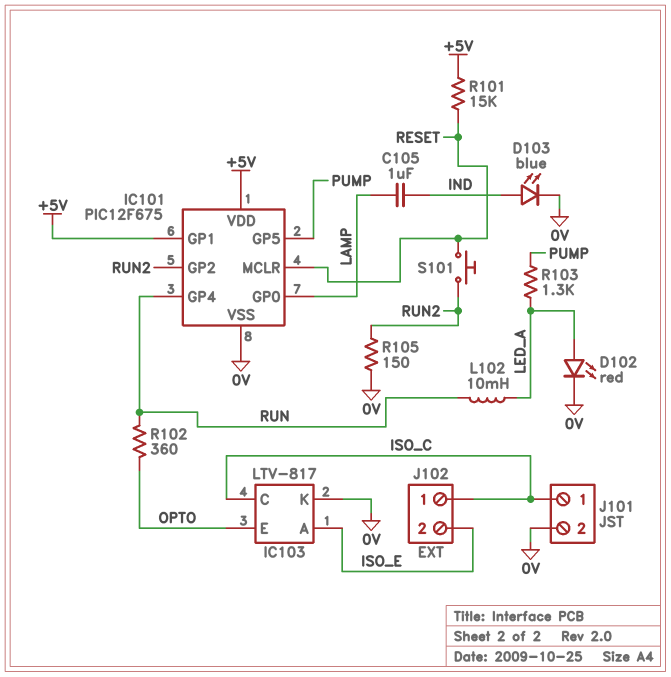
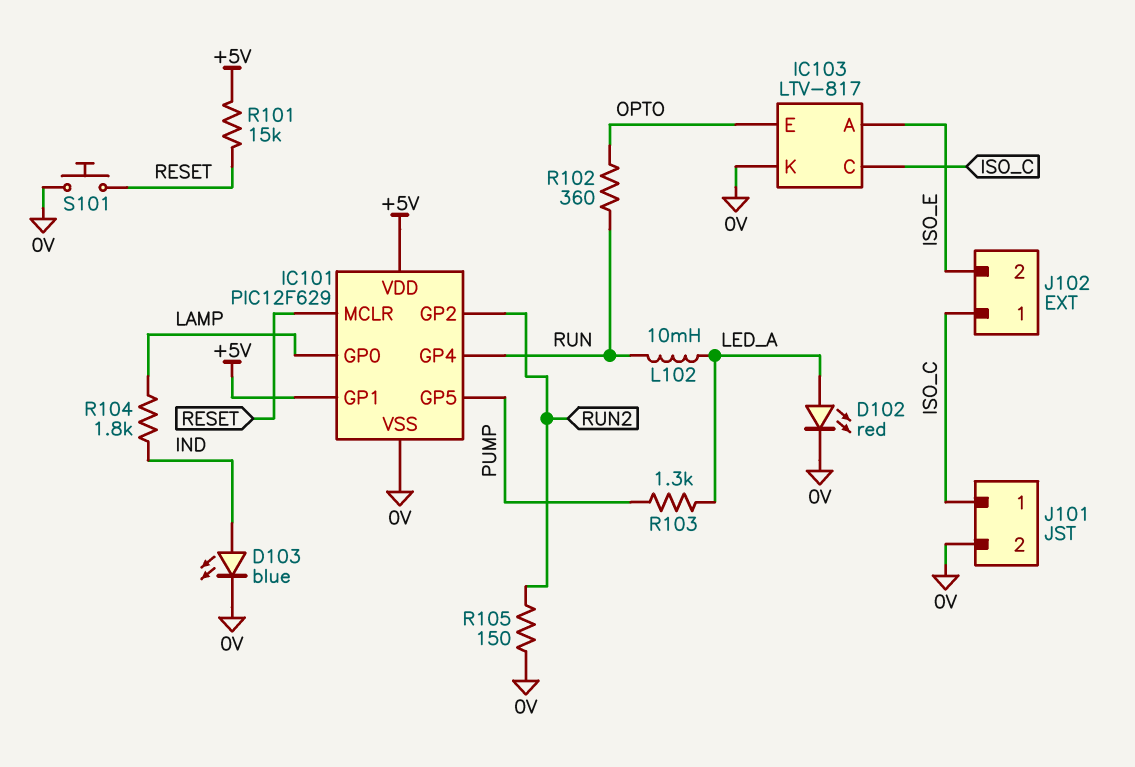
C105: 1uF (IND, LAMP) -> none
IC101: PIC12F675 -> PIC12F629
R104: none -> 1.8k (IND, LAMP)
S101: button (RESET, RUN2) -> button (0V, RESET)

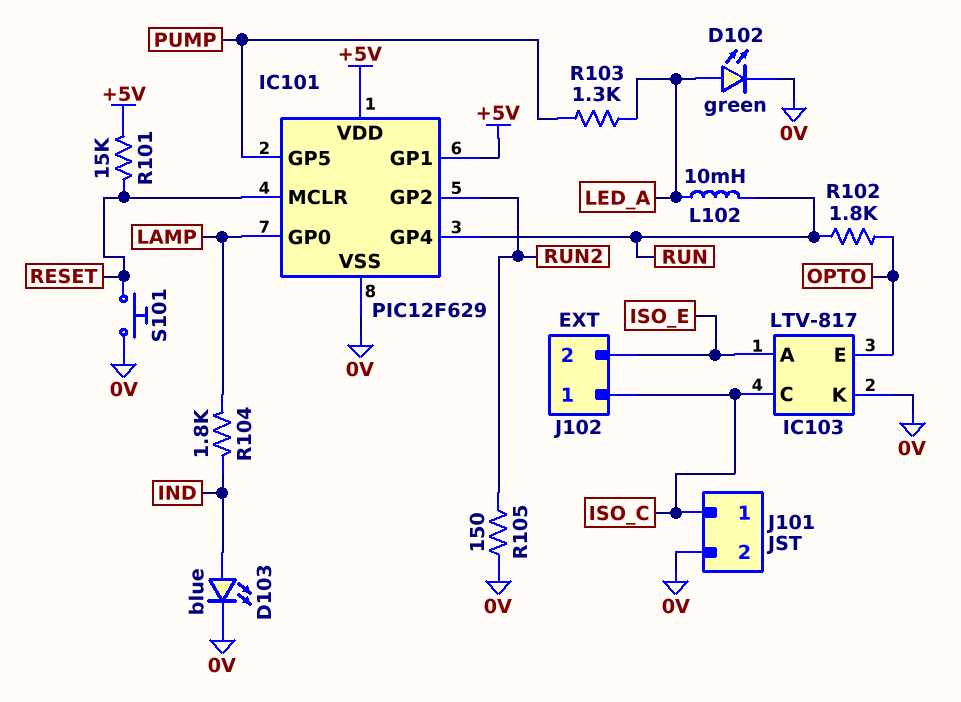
D102: LED red (A LED_A, K 0V) -> LED green (A LED_A, K 0V)
R102: 360 (OPTO, RUN) -> 1.8k (OPTO, RUN)

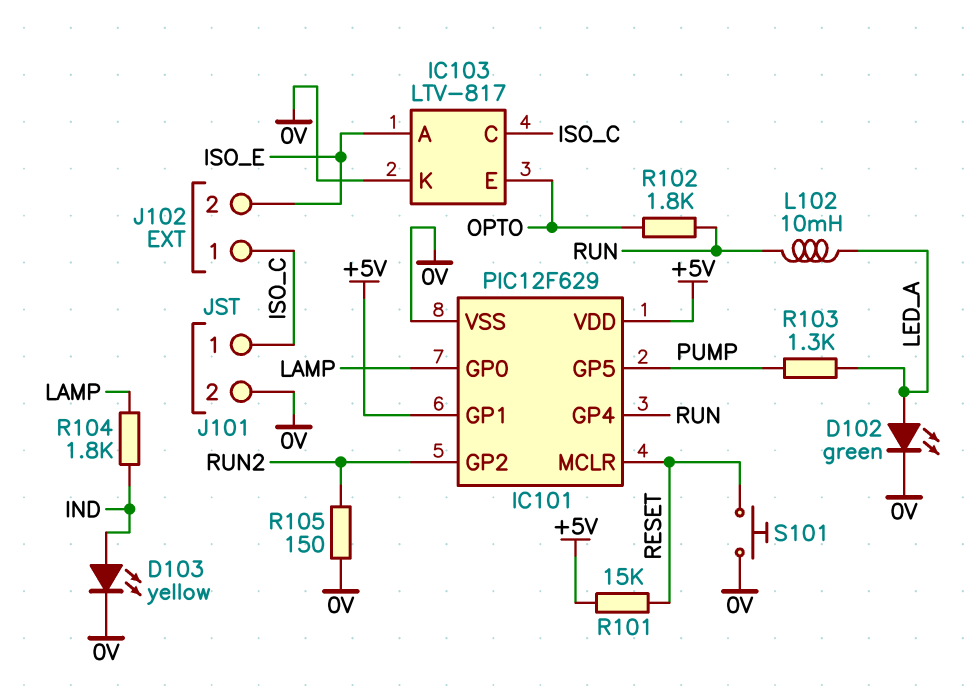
D103: LED blue (A IND, K 0V) -> LED yellow (A IND, K 0V)

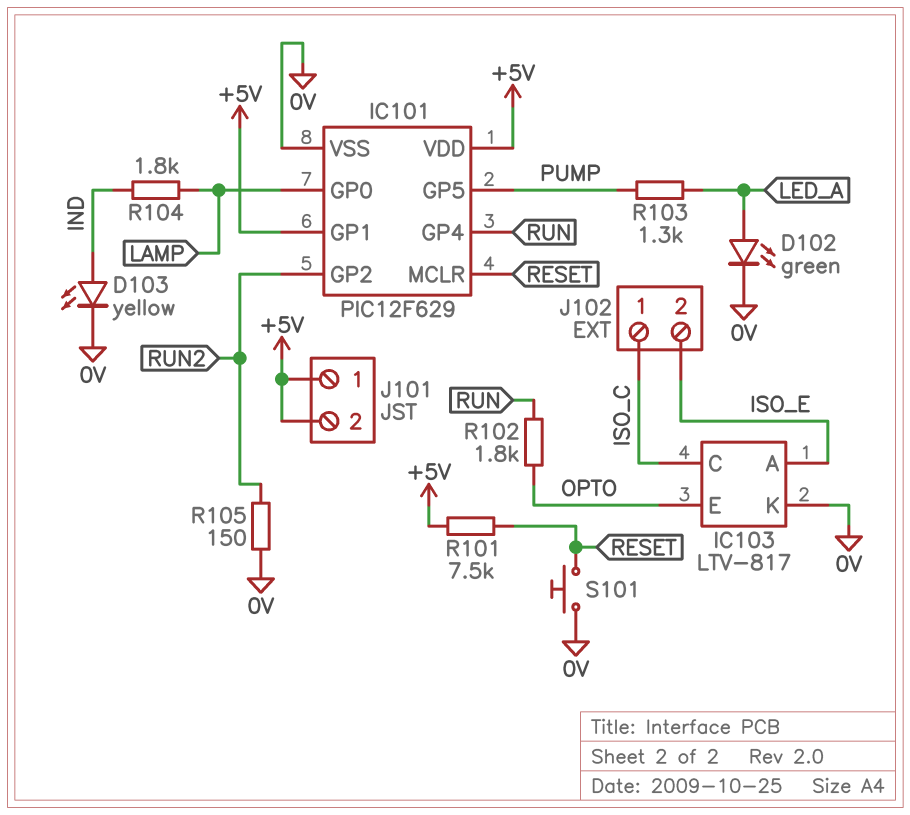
J101 pin 1: ISO_C -> +5V
J101 pin 2: 0V -> +5V
L102: 10mH (LED_A, RUN) -> none
R101: 15k (+5V, RESET) -> 7.5k (+5V, RESET)

